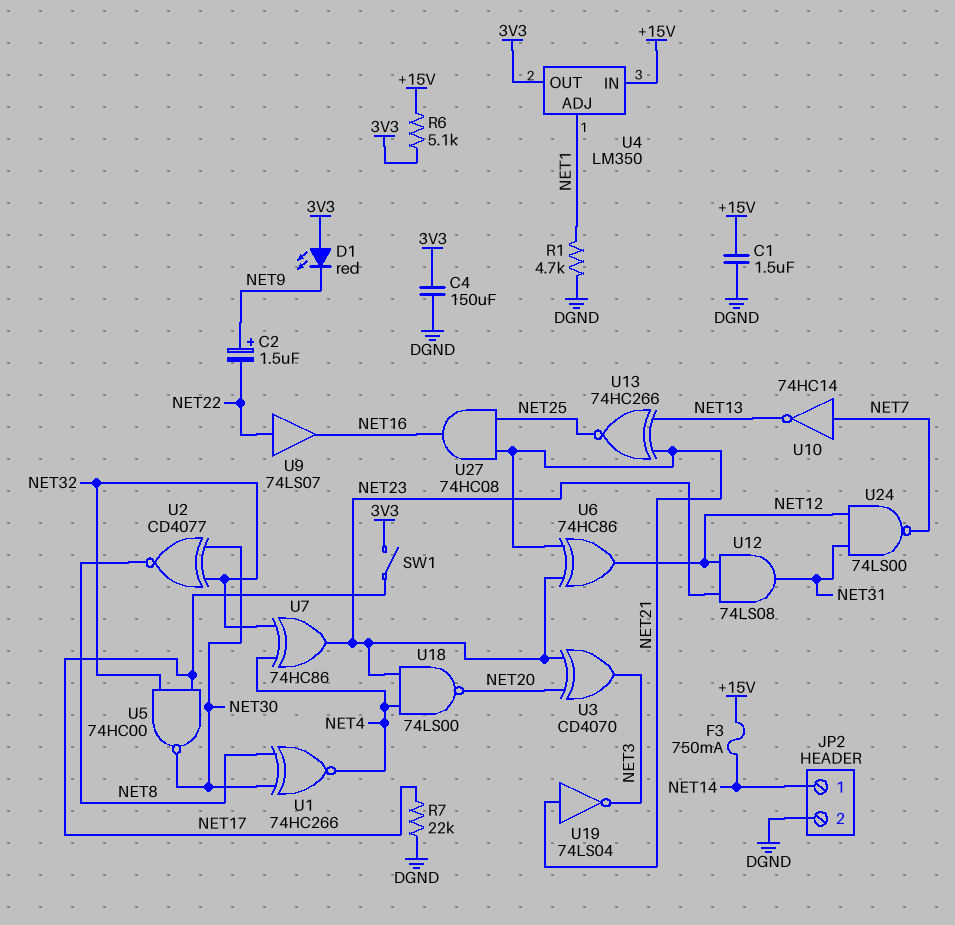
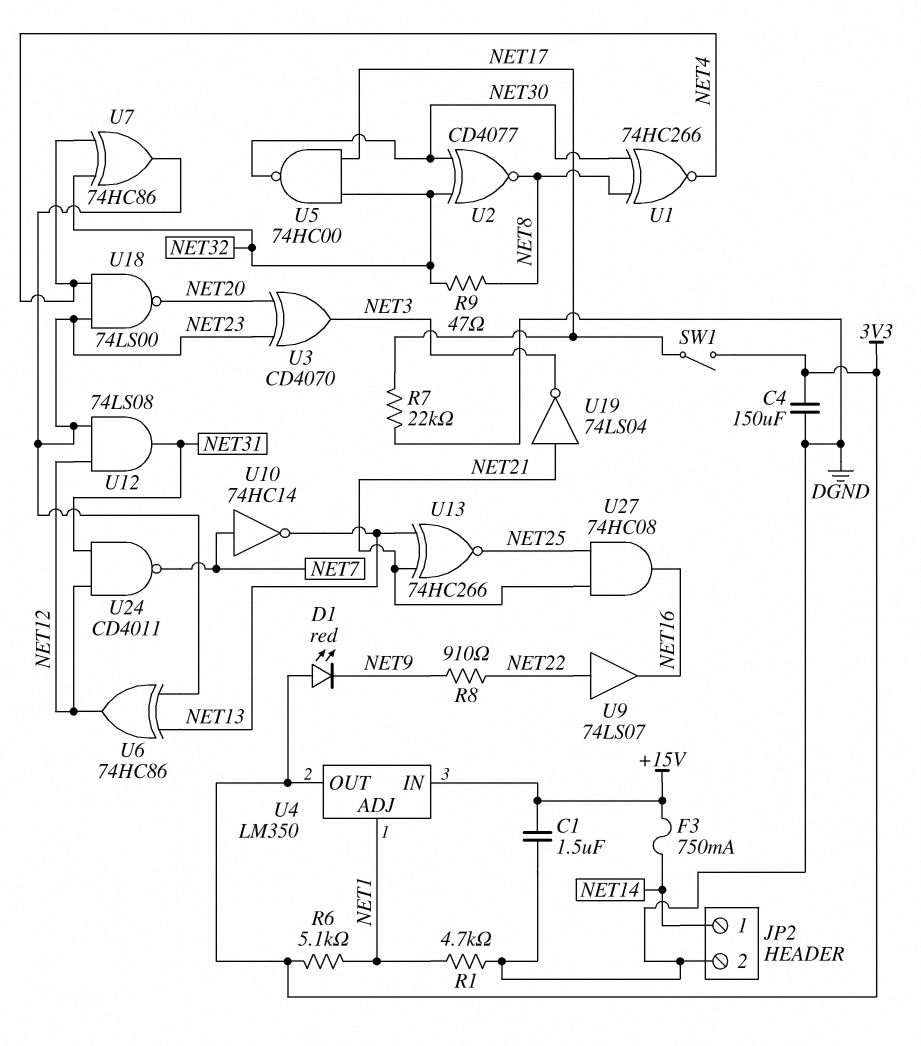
C2: 1.5uF (plus NET9, minus NET22) -> none
R6: 5.1k (+15V, 3V3) -> 5.1k (3V3, NET1)
R8: none -> 910 (NET9, NET22)
R9: none -> 47 (NET8, NET32)
U6: XOR 74HC86 (in NET21, in NET23, out NET12) -> XOR 74HC86 (in NET13, in NET23, out NET12)
U24: NAND 74LS00 (in NET12, in NET31, out NET7) -> NAND CD4011 (in NET12, in NET31, out NET7)

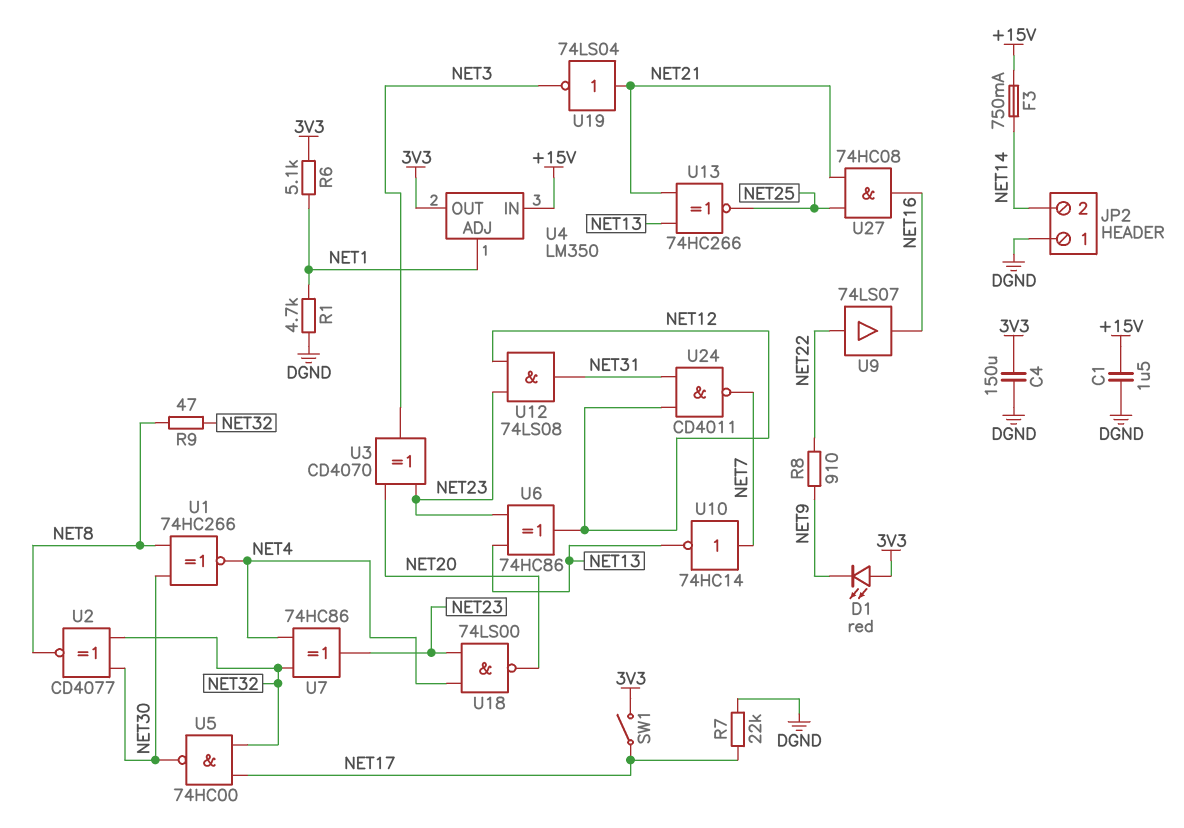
JP2 pin 1: NET14 -> DGND
JP2 pin 2: DGND -> NET14

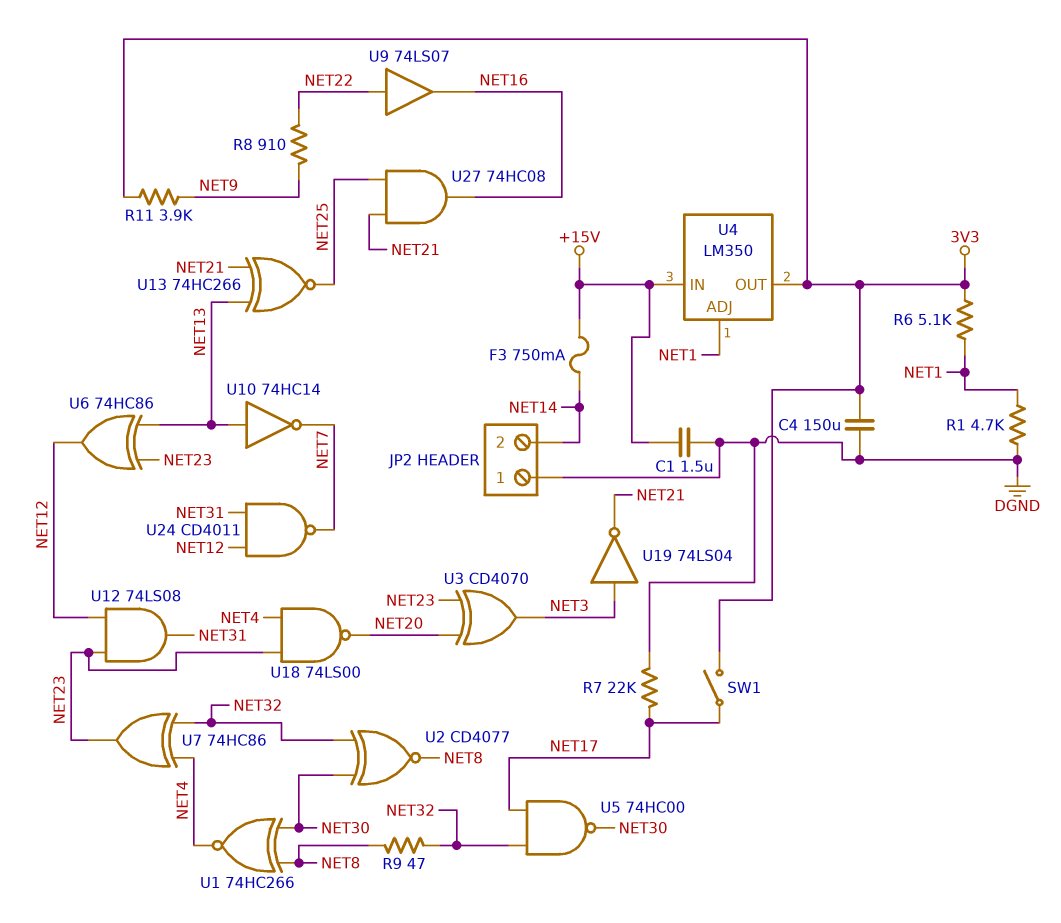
D1: LED red (A 3V3, K NET9) -> none
R11: none -> 3.9k (3V3, NET9)
U10: NOT 74HC14 (in NET7, out NET13) -> NOT 74HC14 (in NET13, out NET7)
U19: NOT 74LS04 (in NET21, out NET3) -> NOT 74LS04 (in NET3, out NET21)

